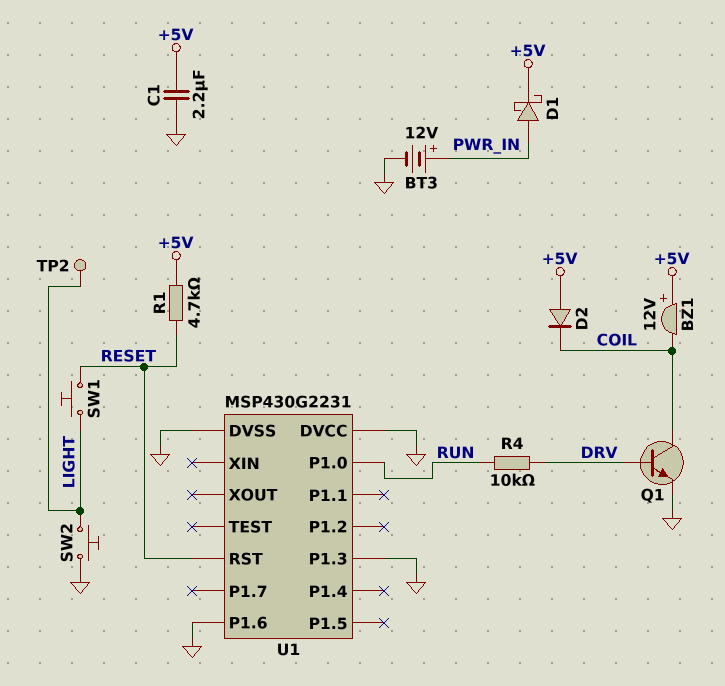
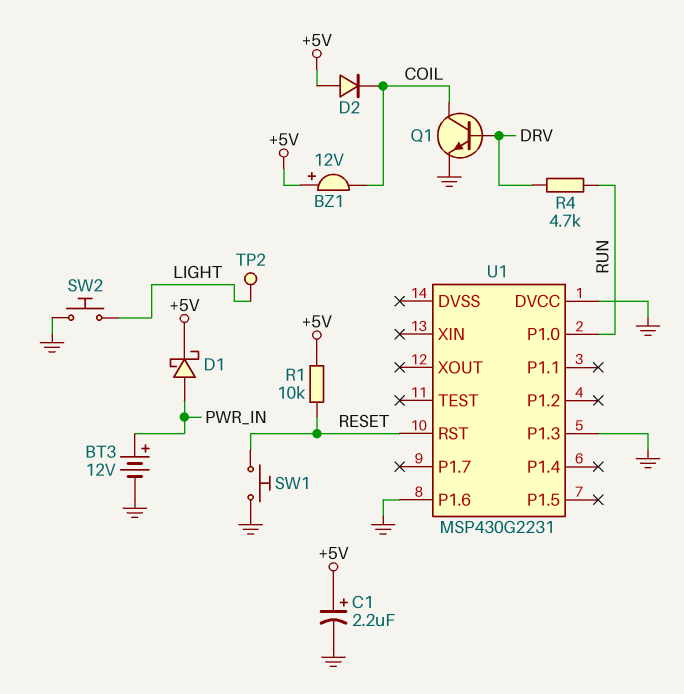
C1: 2.2uF (+5V, GND) -> 2.2uF (plus +5V, minus GND)
R1: 4.7k (+5V, RESET) -> 10k (+5V, RESET)
R4: 10k (DRV, RUN) -> 4.7k (DRV, RUN)
SW1: button (LIGHT, RESET) -> button (GND, RESET)
U1 pin DVSS: GND -> none

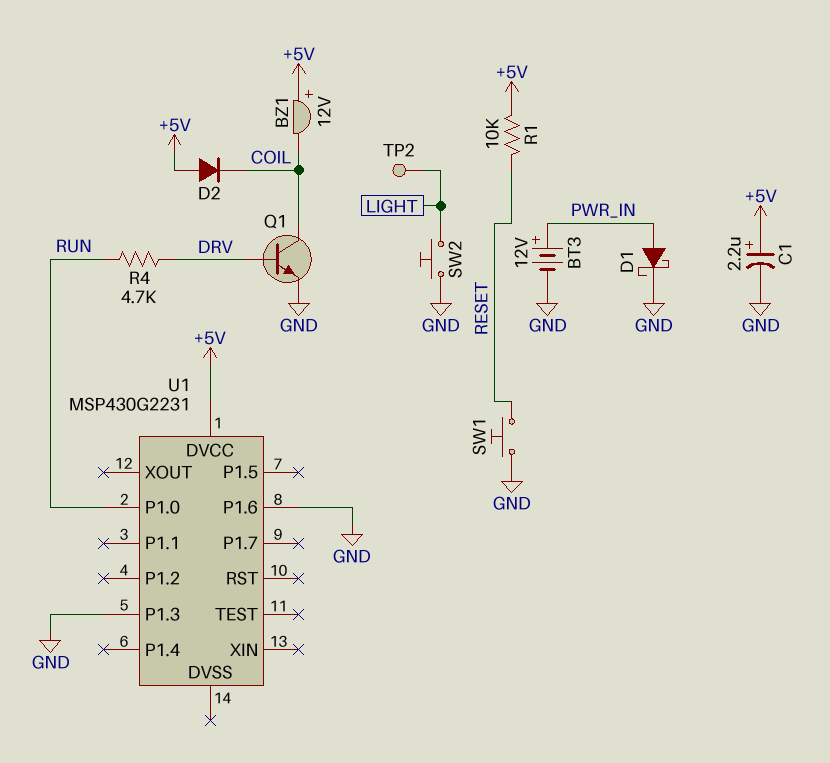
D1: schottky (A PWR_IN, K +5V) -> schottky (A PWR_IN, K GND)
U1 pin DVCC: GND -> +5V
U1 pin RST: RESET -> none

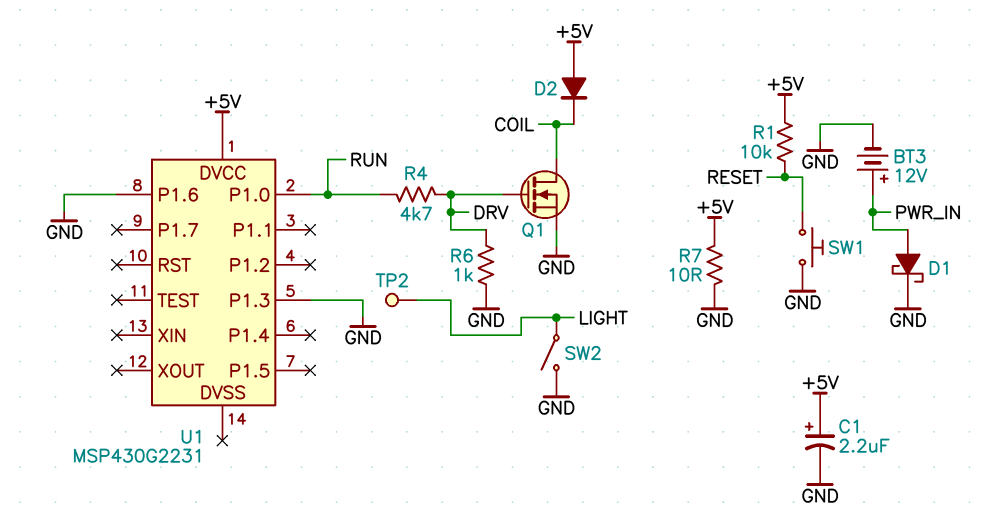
BZ1: buzzer 12V (plus +5V, minus COIL) -> none
Q1: NPN (B DRV, C COIL, E GND) -> NMOS (G DRV, D COIL, S GND)
R6: none -> 1k (DRV, GND)
R7: none -> 10 (+5V, GND)
SW2: button (GND, LIGHT) -> switch (GND, LIGHT)

